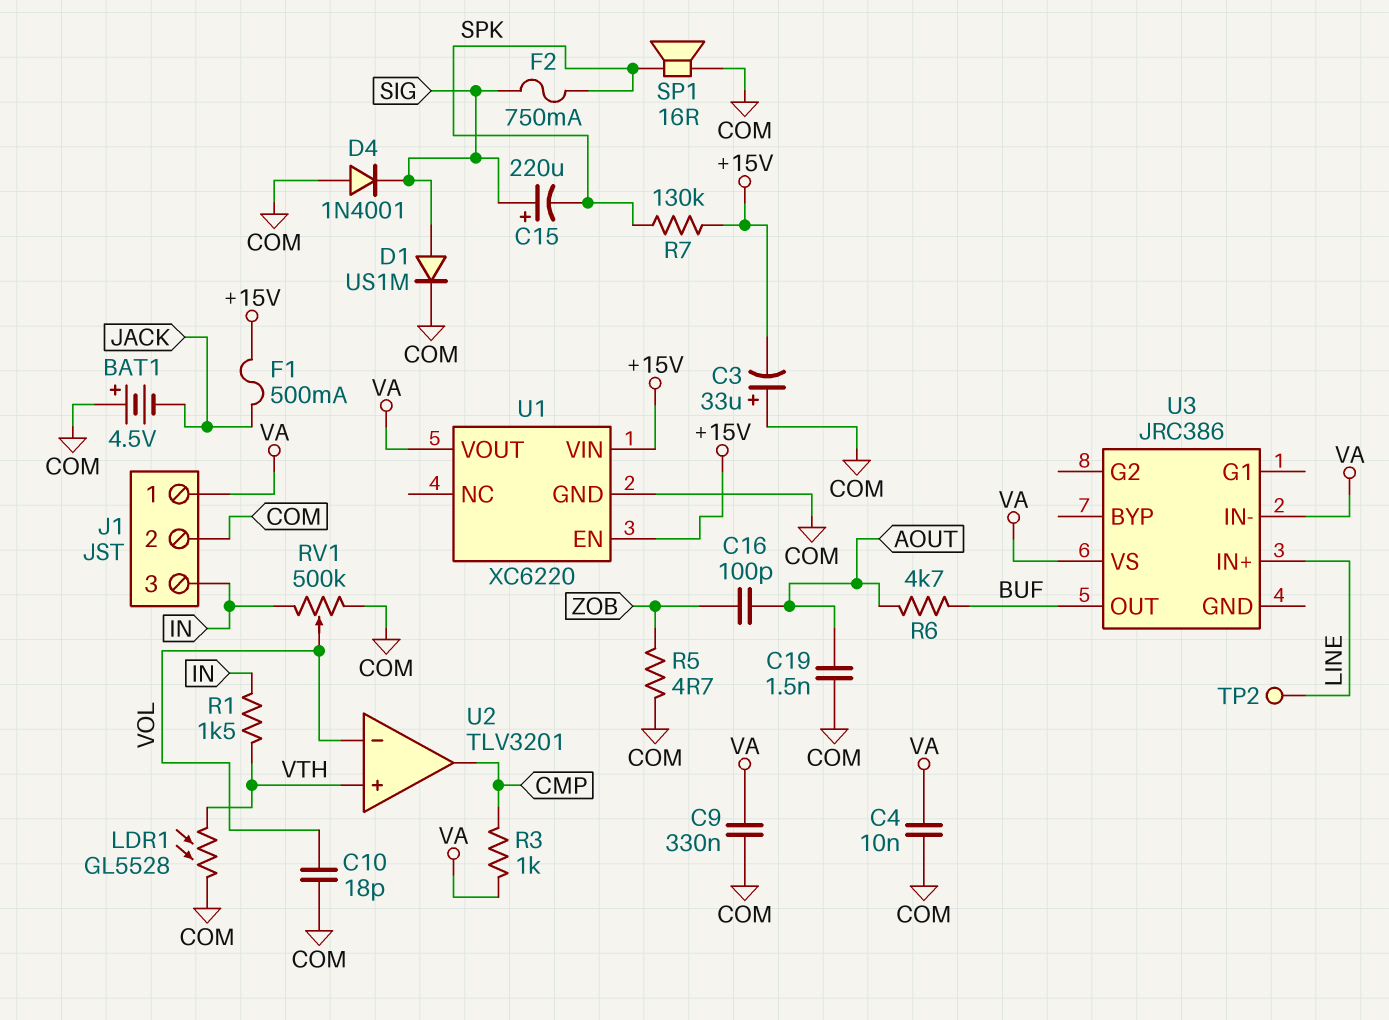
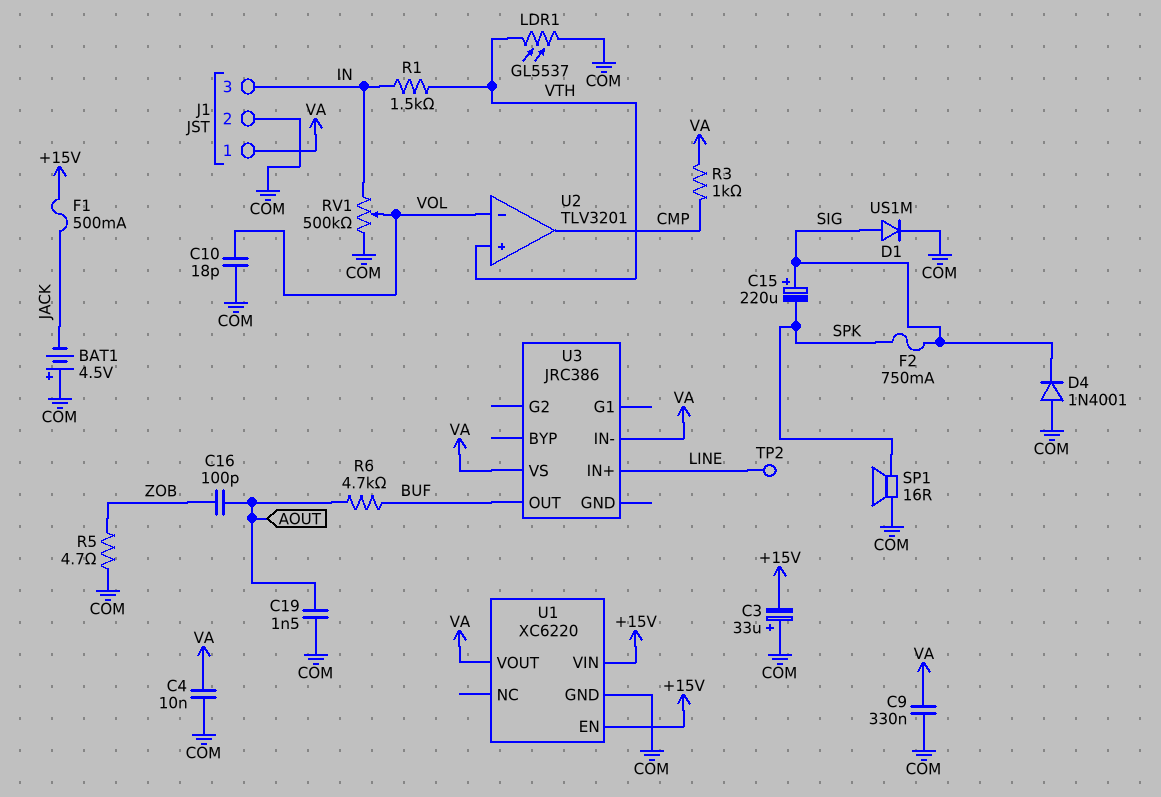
LDR1: GL5528 (COM, VTH) -> GL5537 (COM, VTH)
R7: 130k (+15V, SPK) -> none

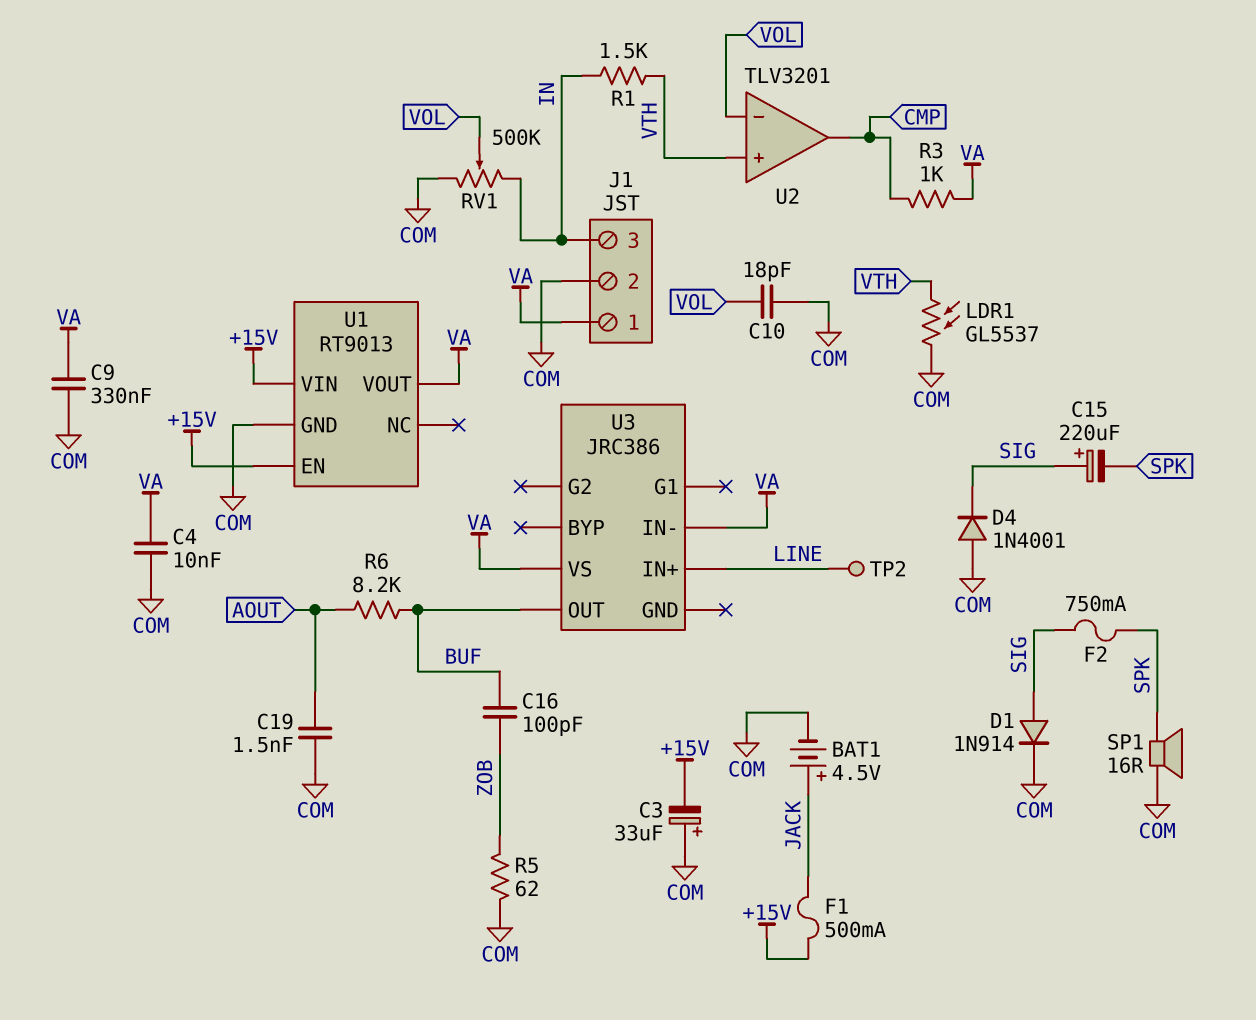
BAT1: 4.5V (plus COM, minus JACK) -> 4.5V (plus JACK, minus COM)
C16: 100pF (AOUT, ZOB) -> 100pF (BUF, ZOB)
D1: diode US1M (A SIG, K COM) -> diode 1N914 (A SIG, K COM)
R5: 4.7 (COM, ZOB) -> 62 (COM, ZOB)
R6: 4.7k (AOUT, BUF) -> 8.2k (AOUT, BUF)
U1: XC6220 -> RT9013

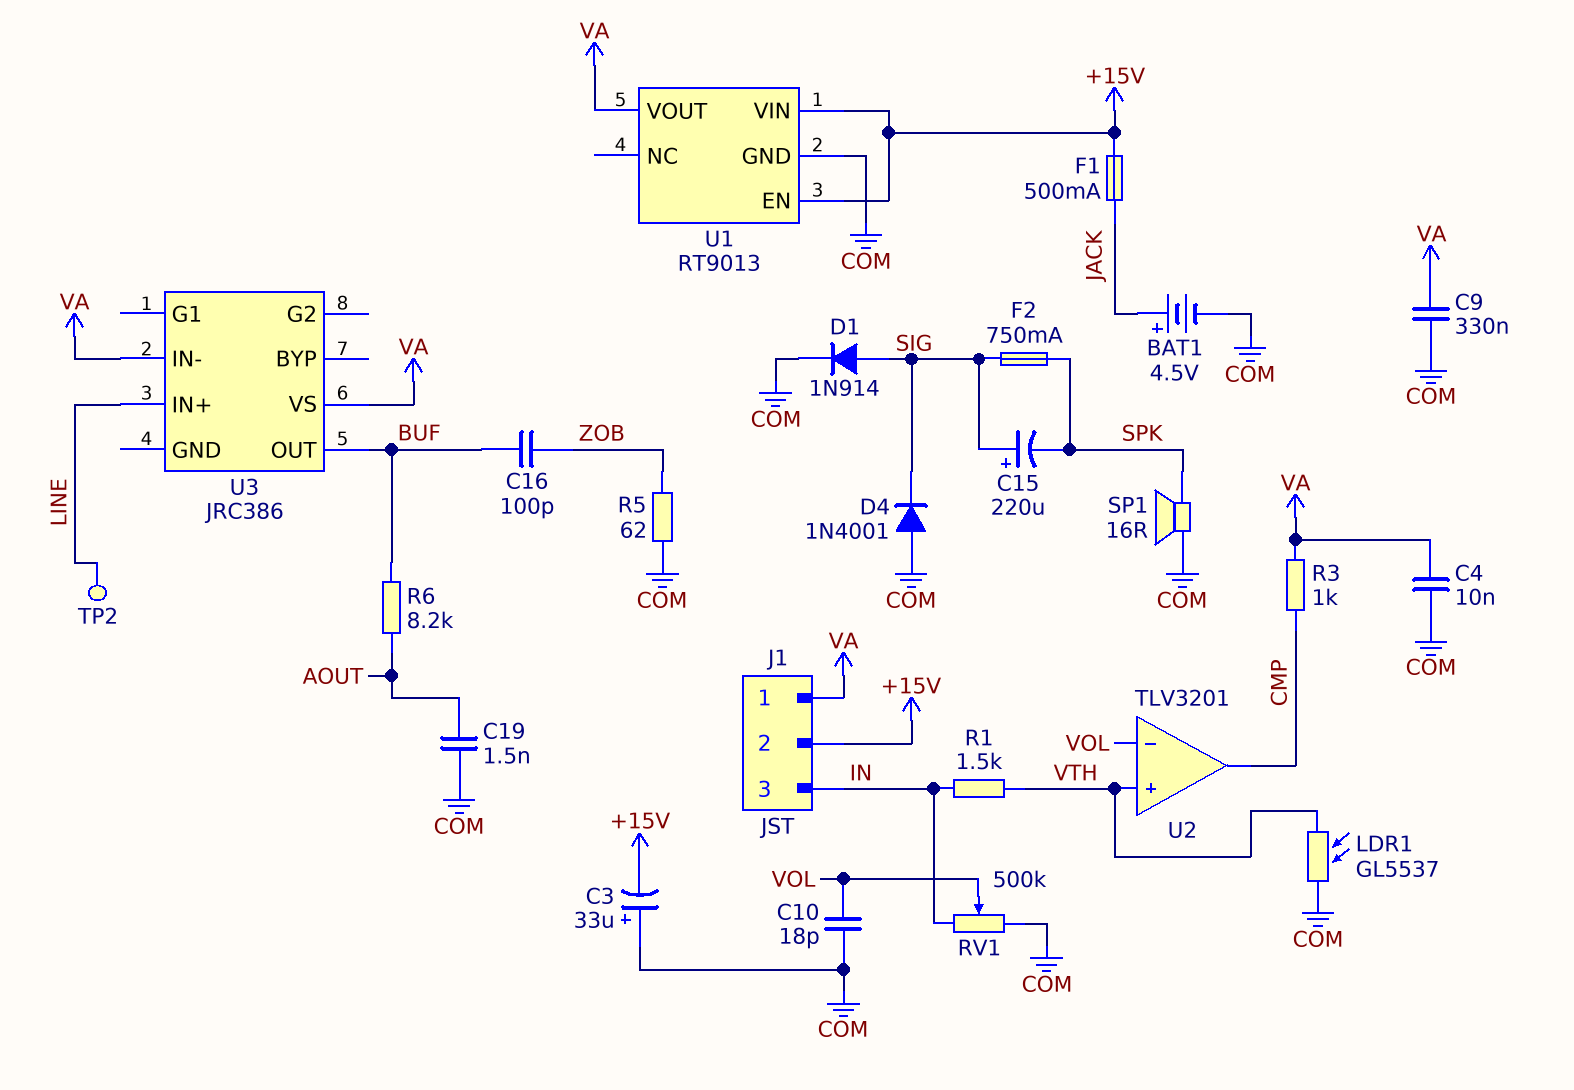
J1 pin 2: COM -> +15V

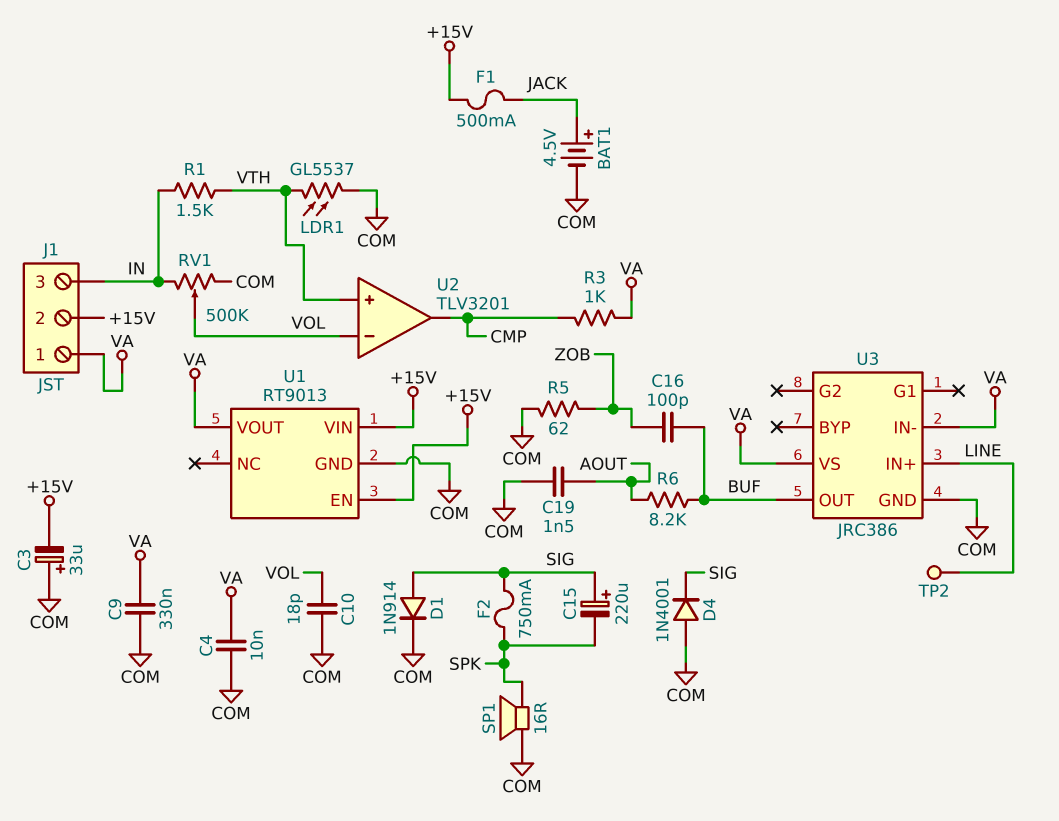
U3 pin GND: none -> COM

